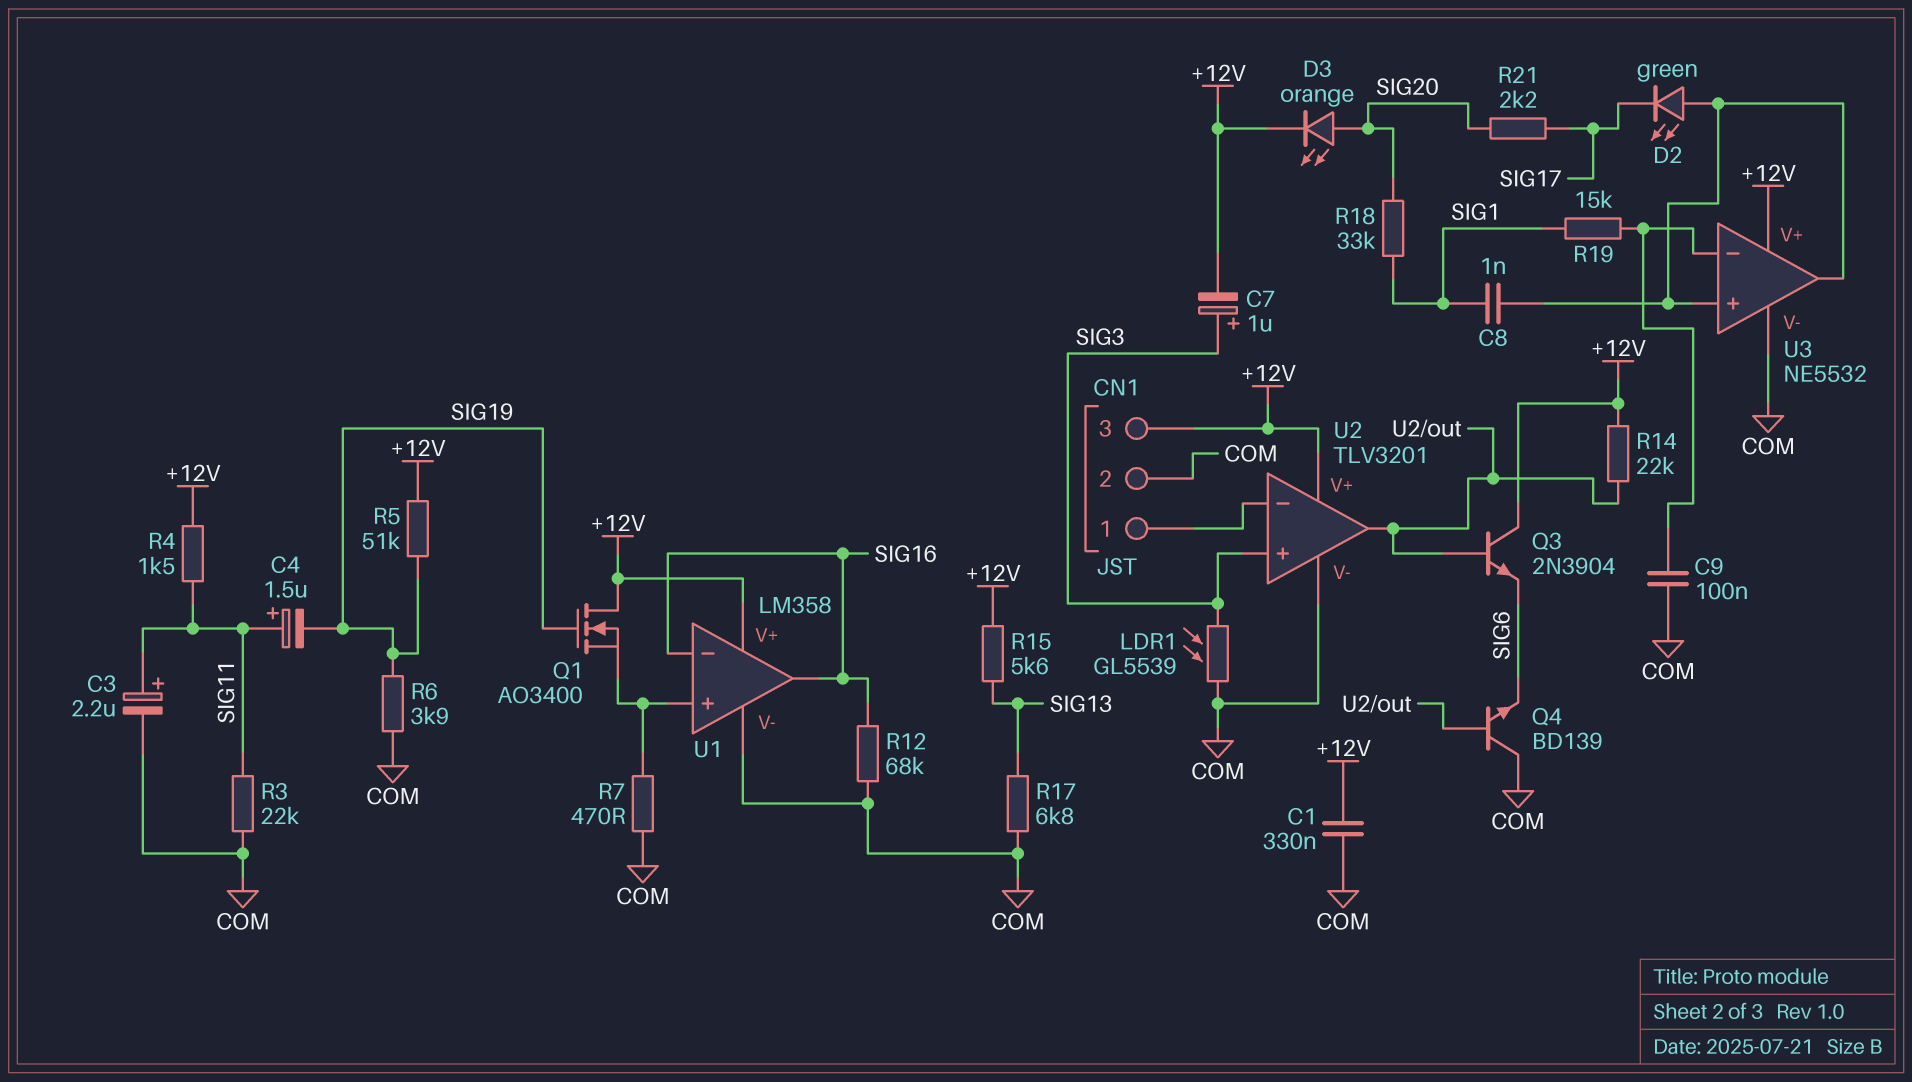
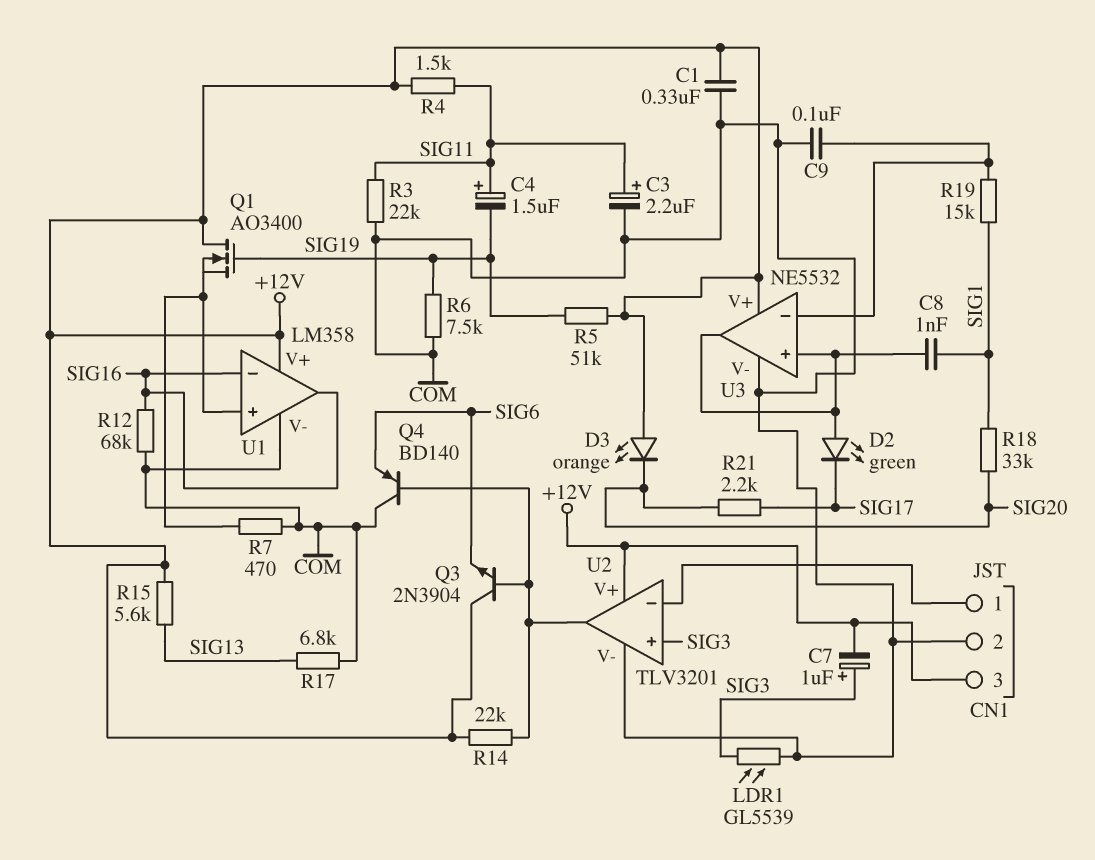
D3: LED orange (A SIG20, K +12V) -> LED orange (A +12V, K SIG20)
Q4: NPN BD139 (B U2/out, C COM, E SIG6) -> PNP BD140 (B U2/out, C COM, E SIG6)
R6: 3.9k (COM, SIG19) -> 7.5k (COM, SIG19)

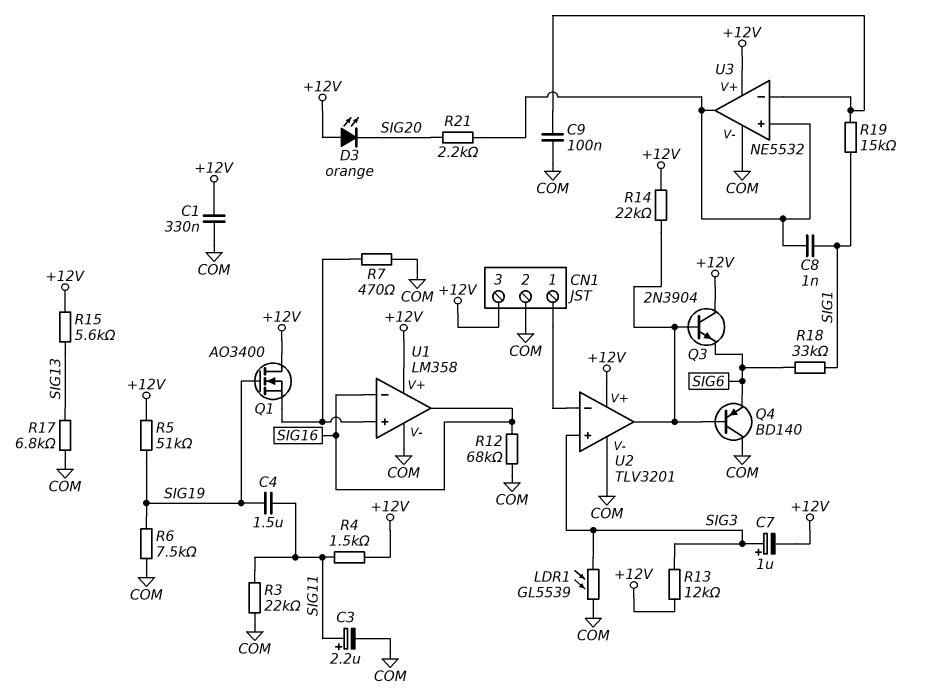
C4: 1.5uF (plus SIG11, minus SIG19) -> 1.5uF (SIG11, SIG19)
D2: LED green (A U3/in+, K SIG17) -> none
R13: none -> 12k (+12V, SIG3)
R18: 33k (SIG1, SIG20) -> 33k (SIG1, SIG6)
R21: 2.2k (SIG17, SIG20) -> 2.2k (SIG20, U3/in+)

